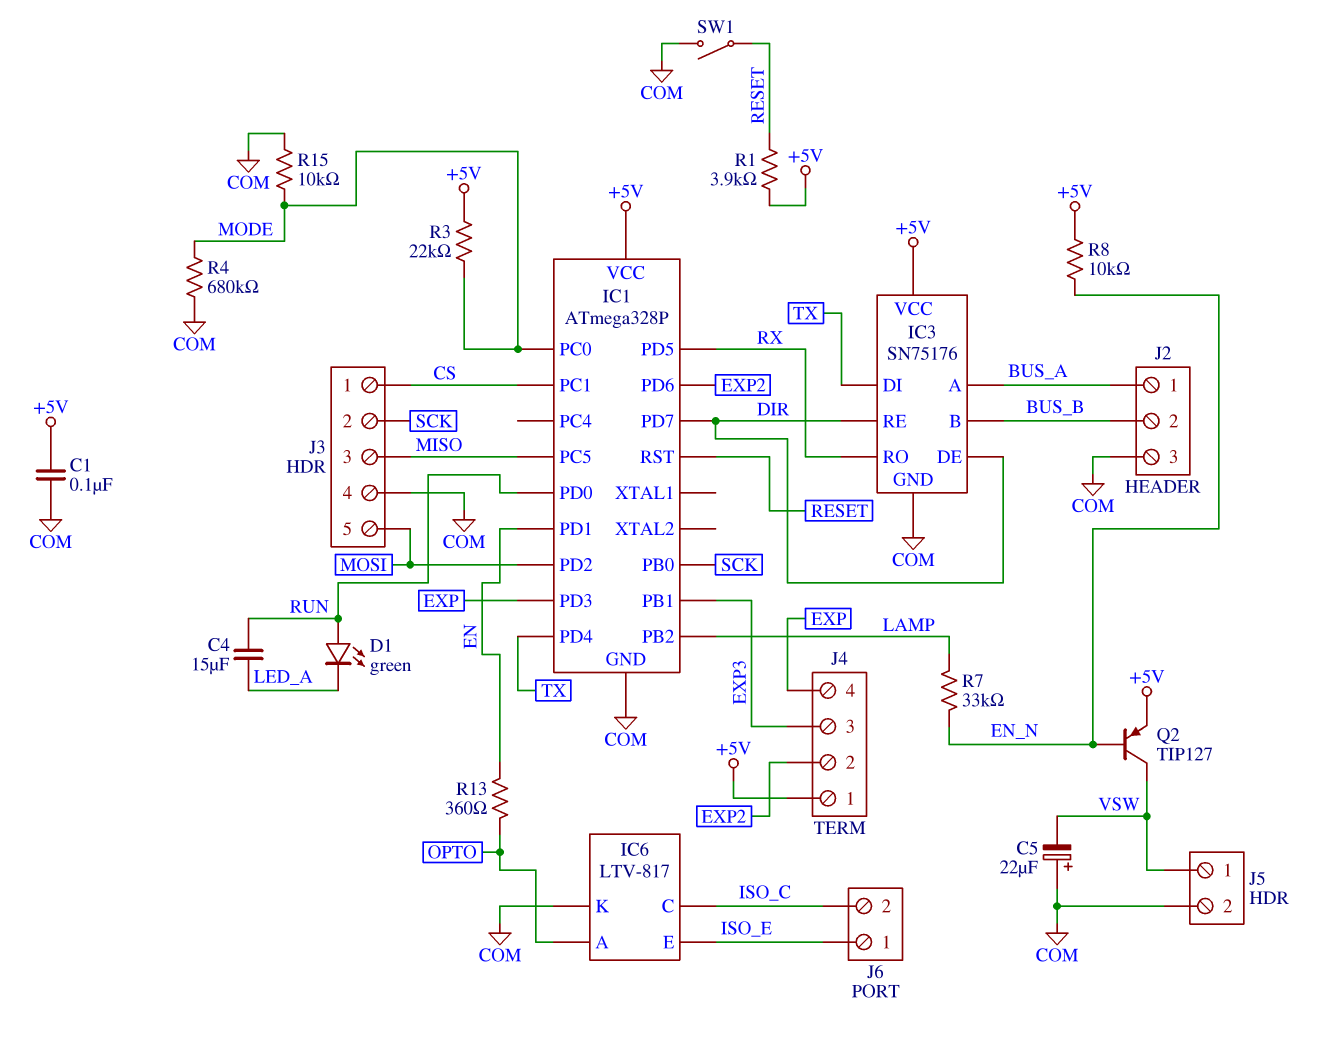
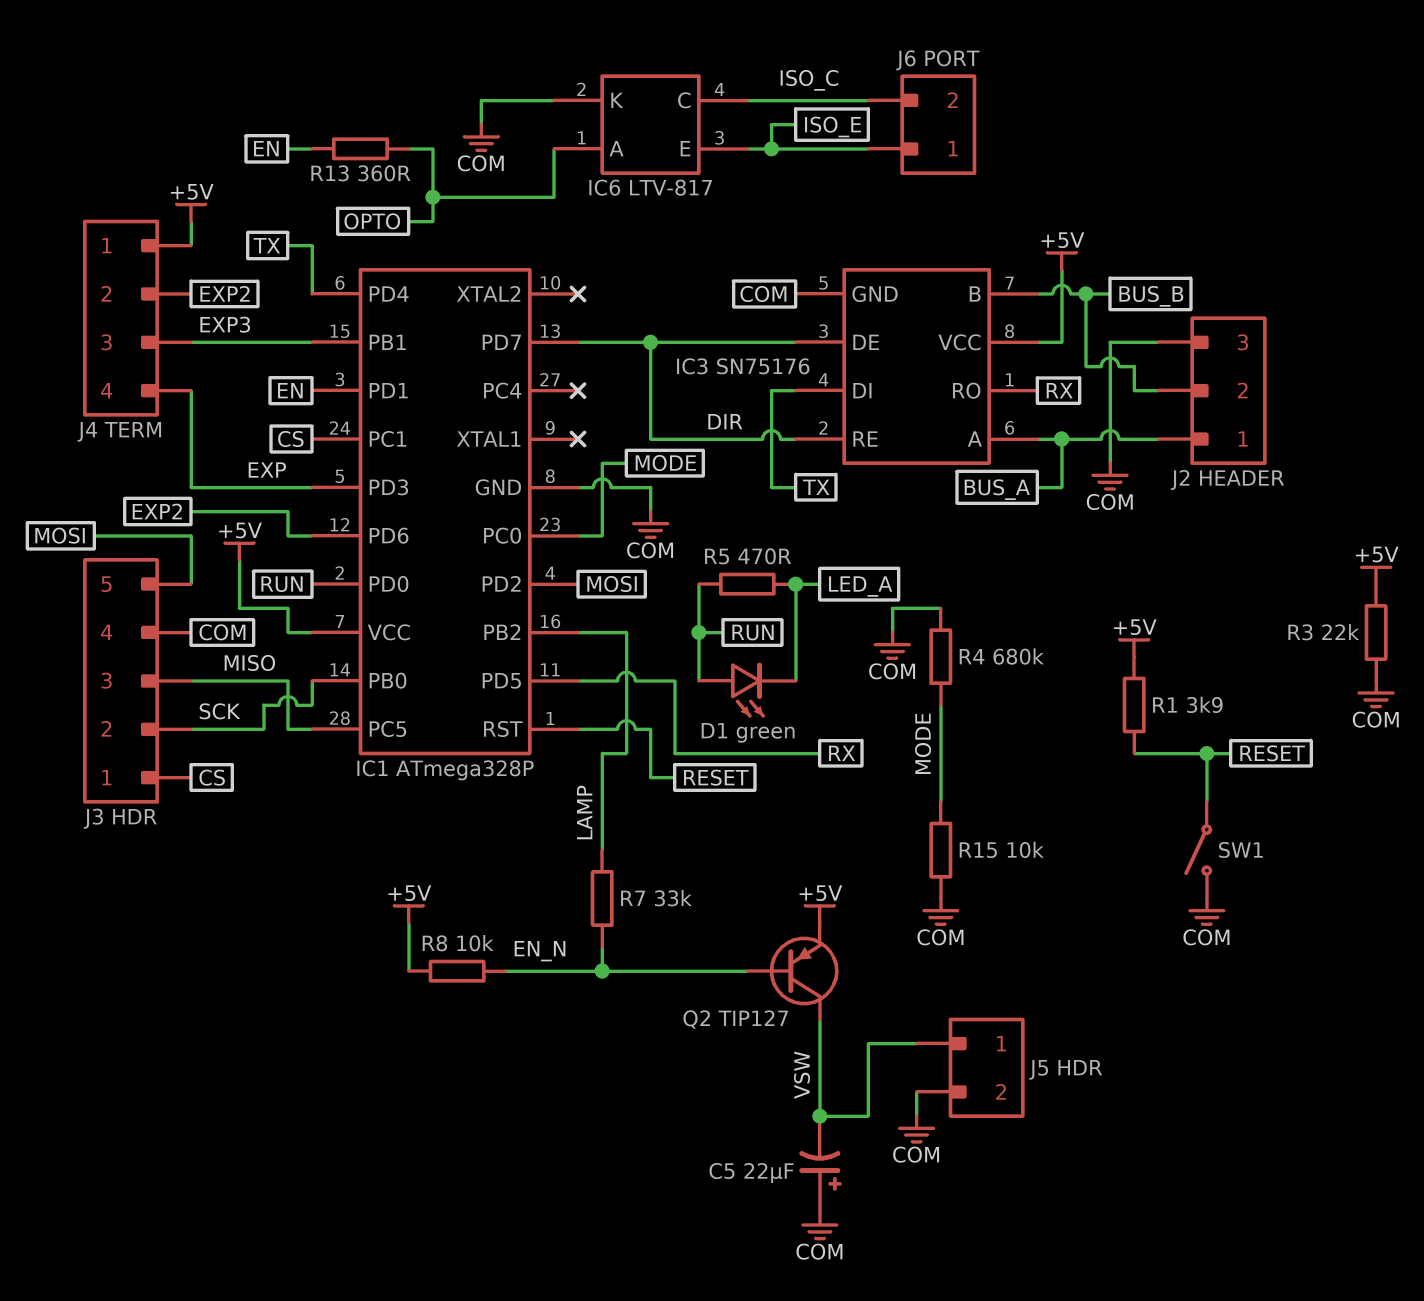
C1: 100nF (+5V, COM) -> none
C4: 15uF (LED_A, RUN) -> none
R3: 22k (+5V, MODE) -> 22k (+5V, COM)
R5: none -> 470 (LED_A, RUN)

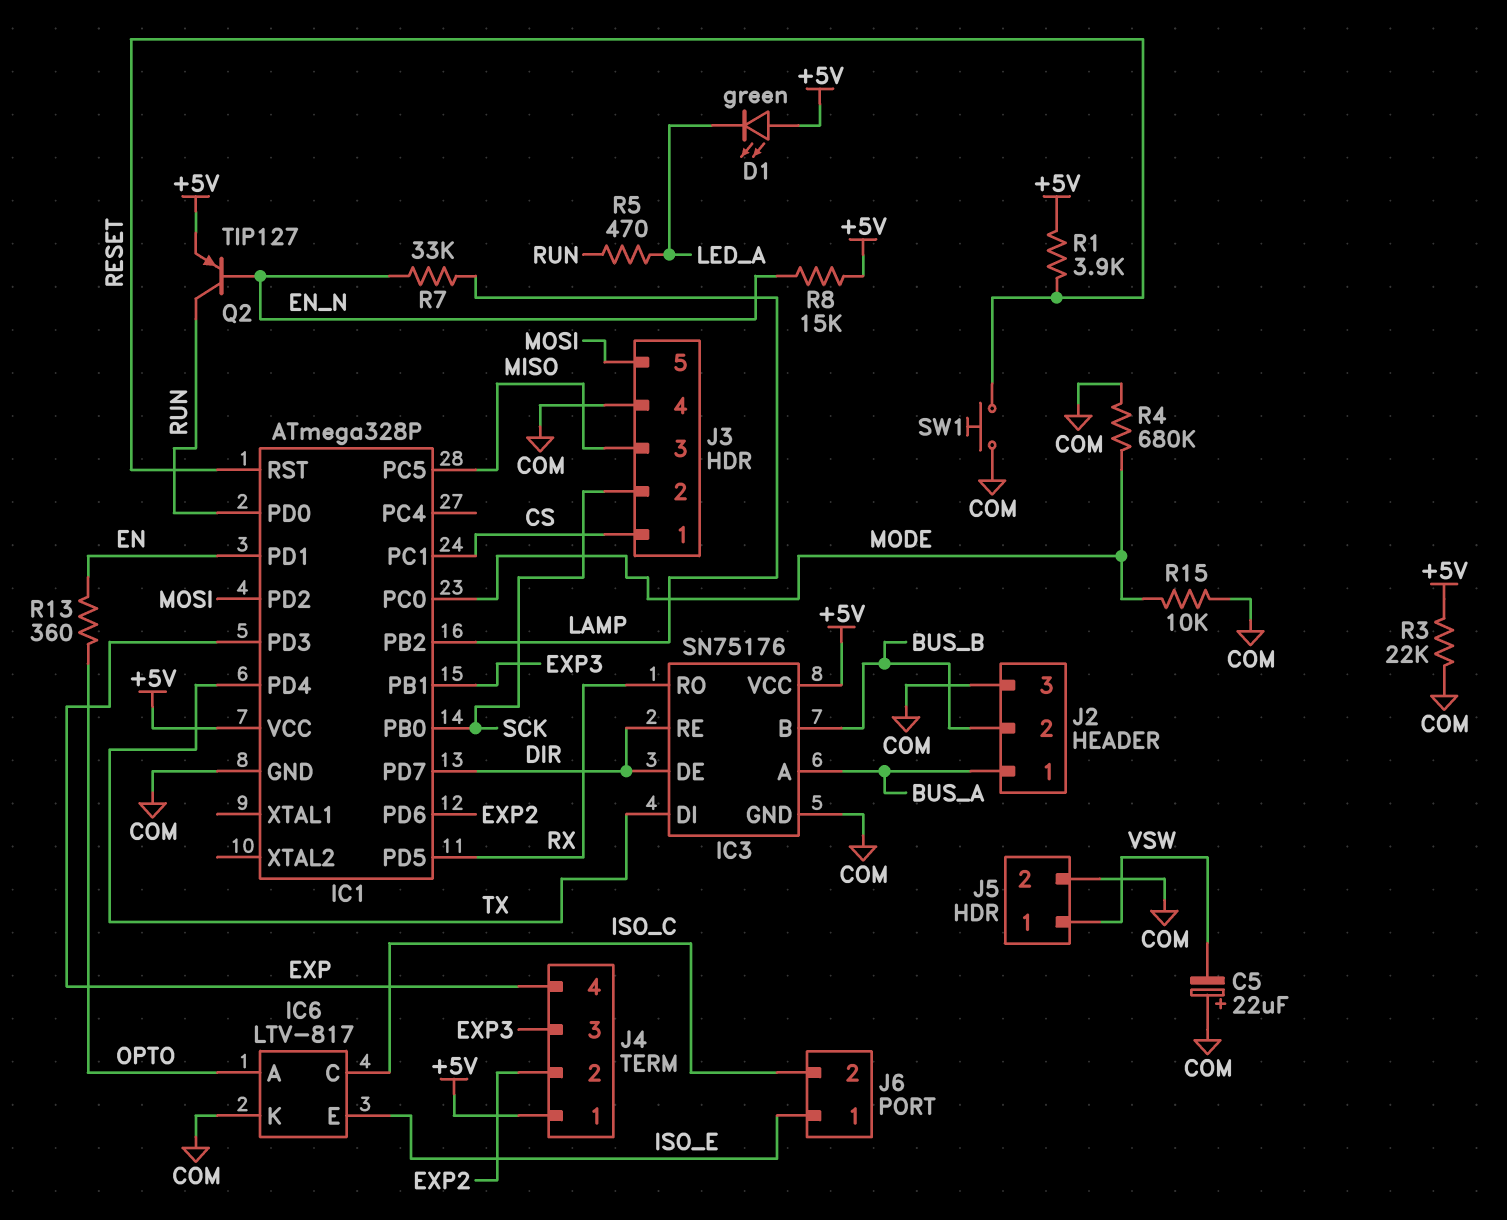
D1: LED green (A RUN, K LED_A) -> LED green (A +5V, K LED_A)
Q2: PNP TIP127 (B EN_N, C VSW, E +5V) -> PNP TIP127 (B EN_N, C RUN, E +5V)
R8: 10k (+5V, EN_N) -> 15k (+5V, EN_N)
SW1: switch (COM, RESET) -> button (COM, RESET)

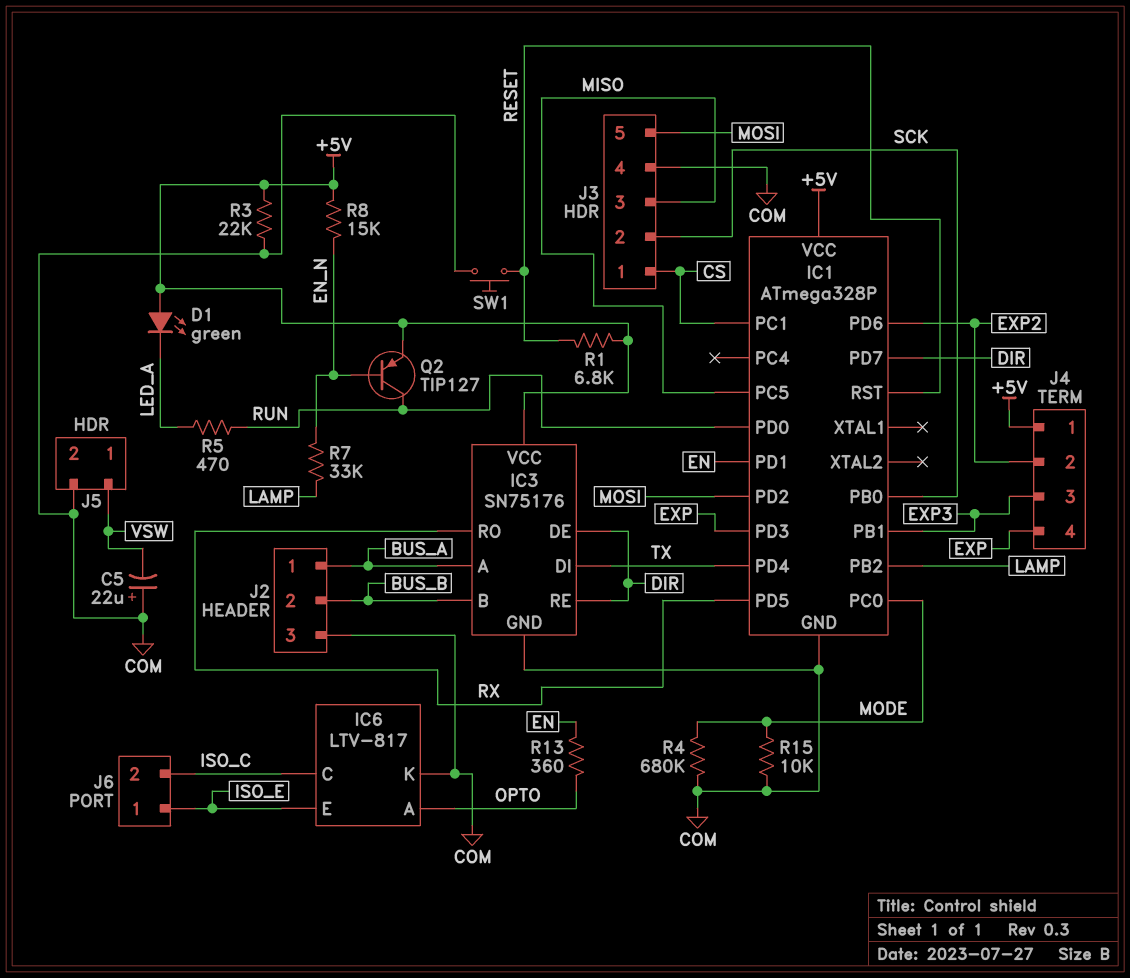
R1: 3.9k (+5V, RESET) -> 6.8k (+5V, RESET)

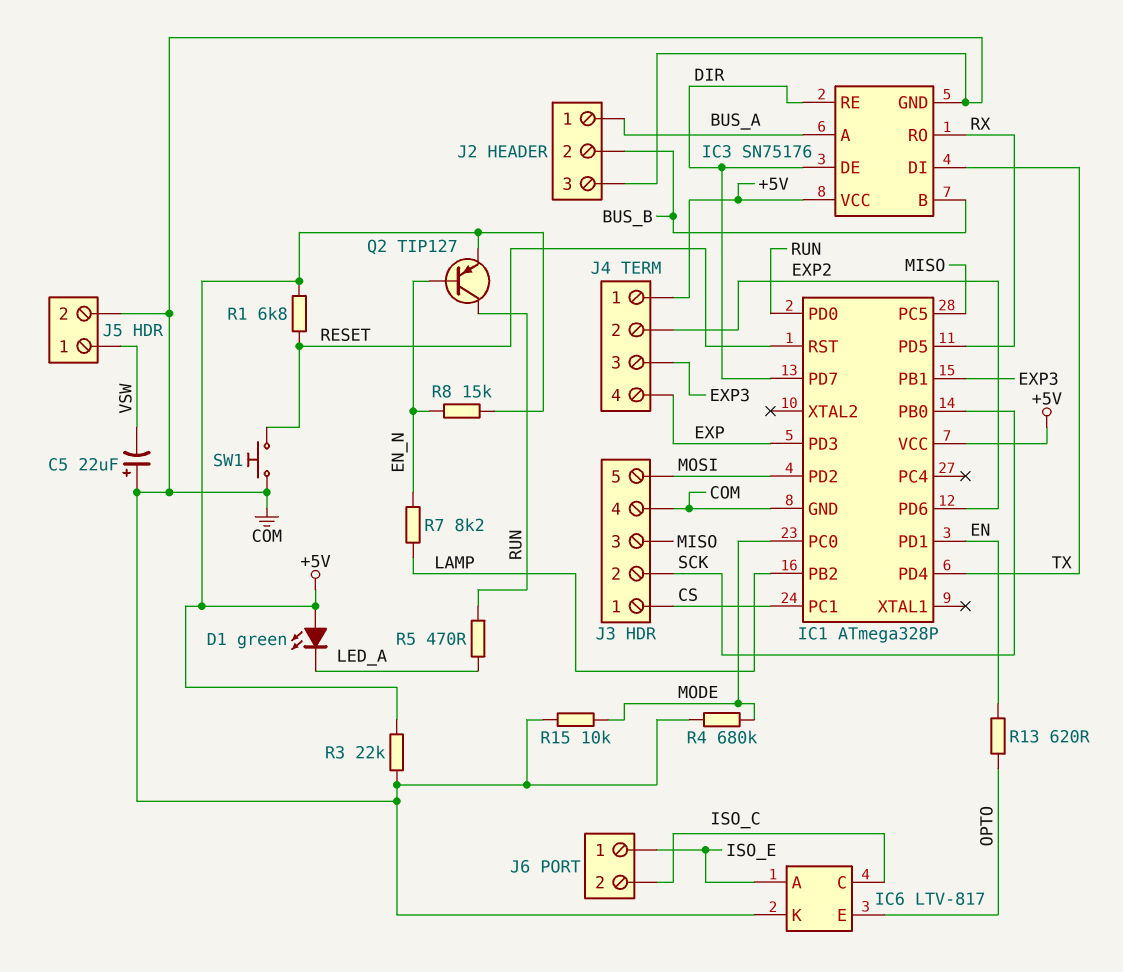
IC6 pin A: OPTO -> ISO_E
IC6 pin E: ISO_E -> OPTO
R7: 33k (EN_N, LAMP) -> 8.2k (EN_N, LAMP)
R13: 360 (EN, OPTO) -> 620 (EN, OPTO)

